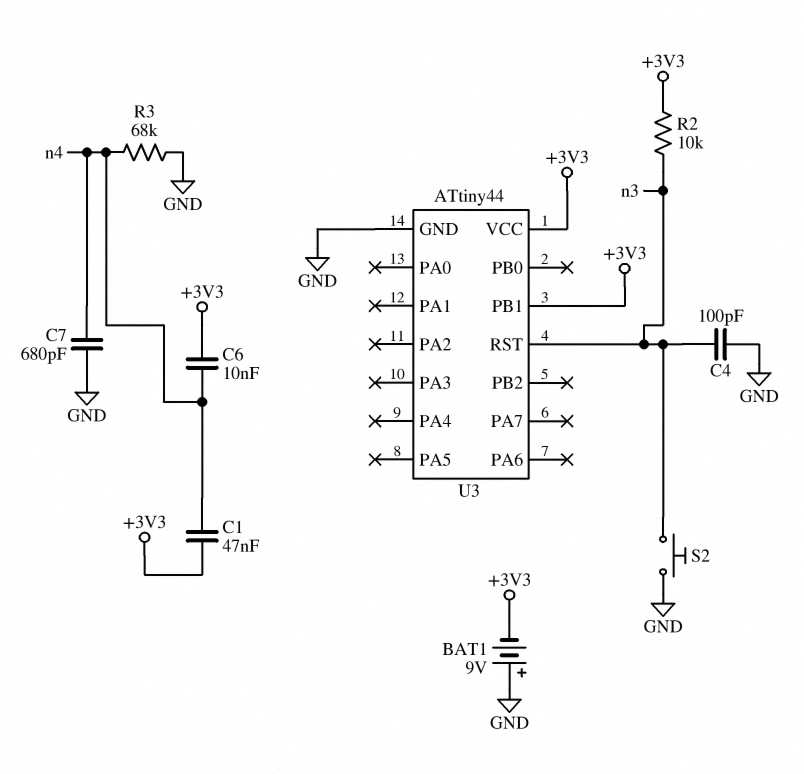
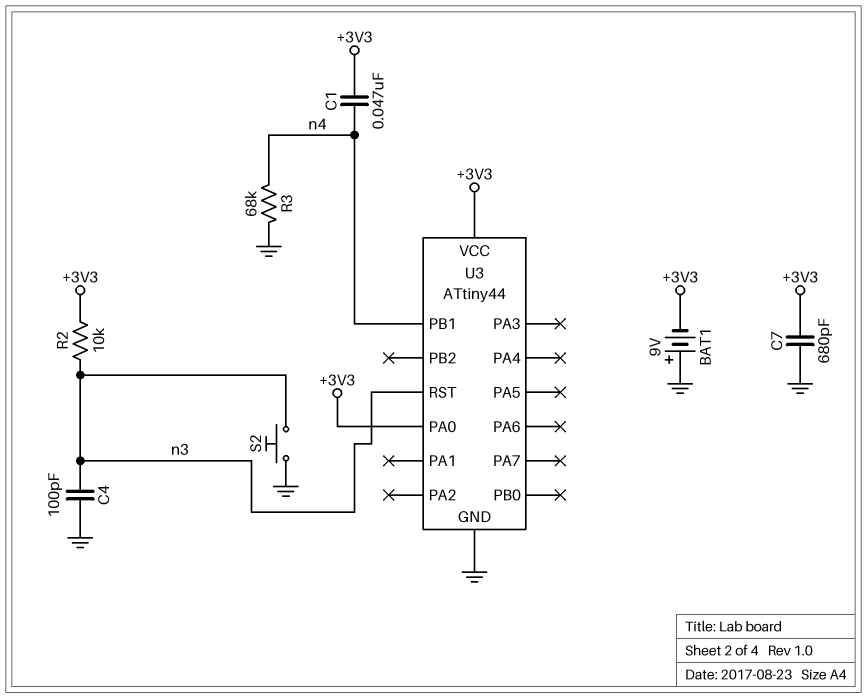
C6: 10nF (+3V3, n4) -> none
C7: 680pF (GND, n4) -> 680pF (+3V3, GND)
U3 pin PA0: none -> +3V3
U3 pin PB1: +3V3 -> n4

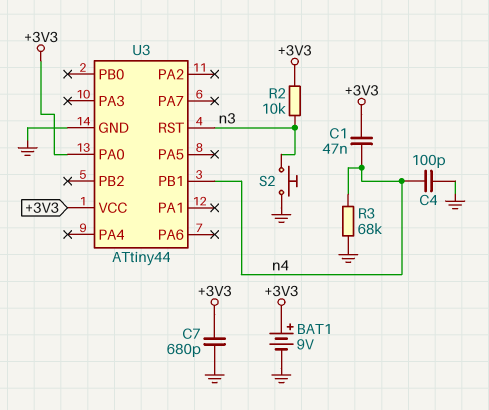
BAT1: 9V (plus GND, minus +3V3) -> 9V (plus +3V3, minus GND)
C4: 100pF (GND, n3) -> 100pF (GND, n4)

